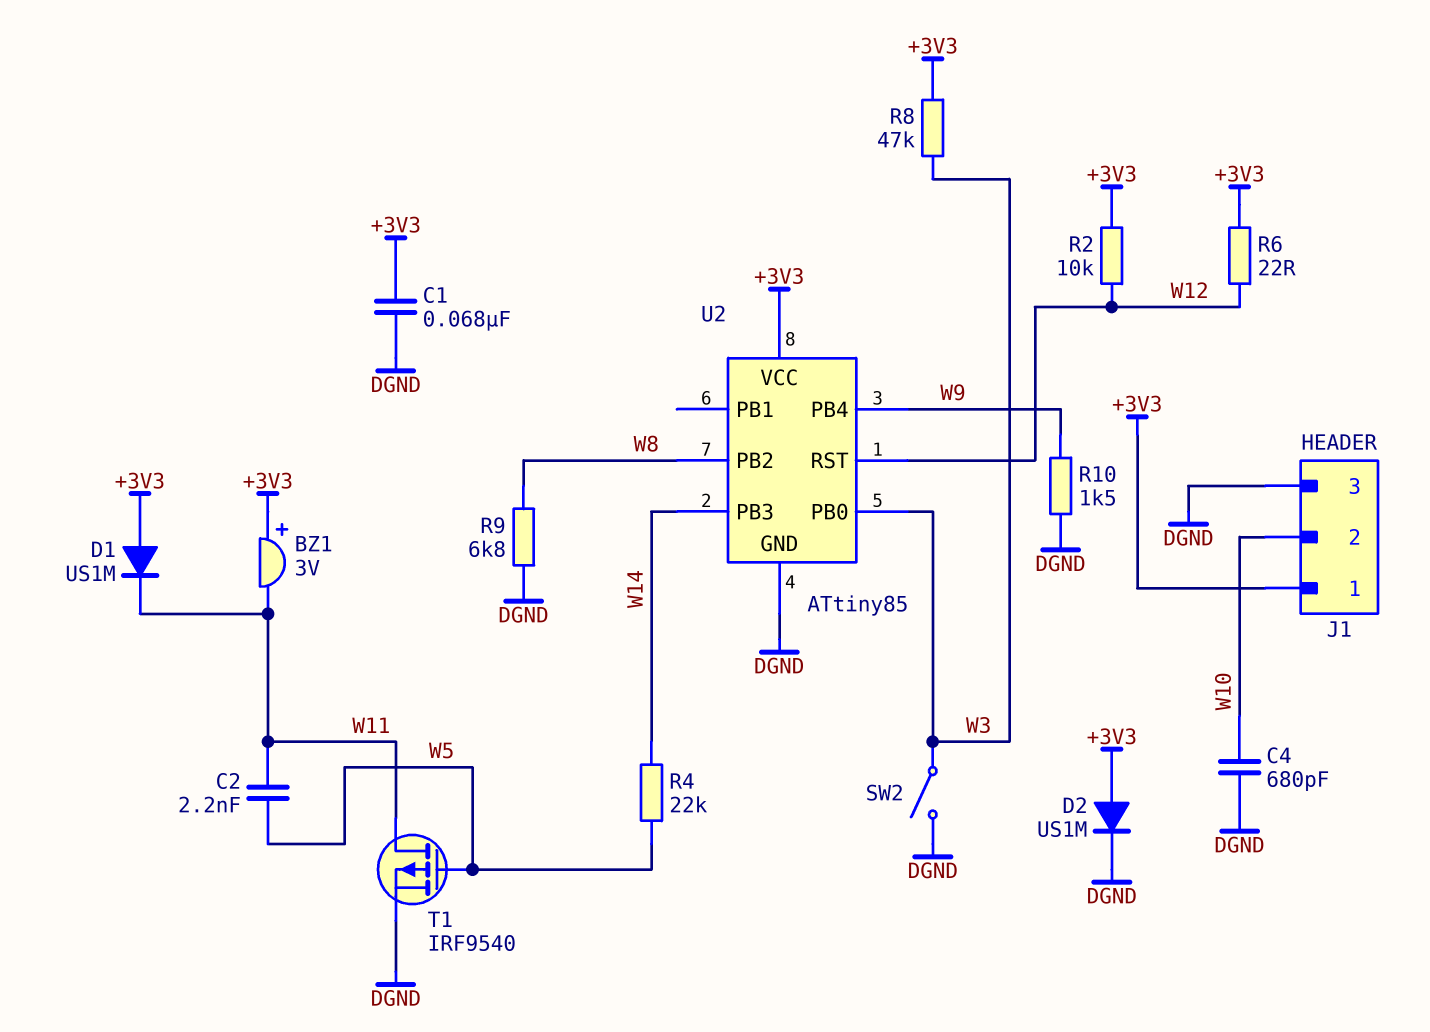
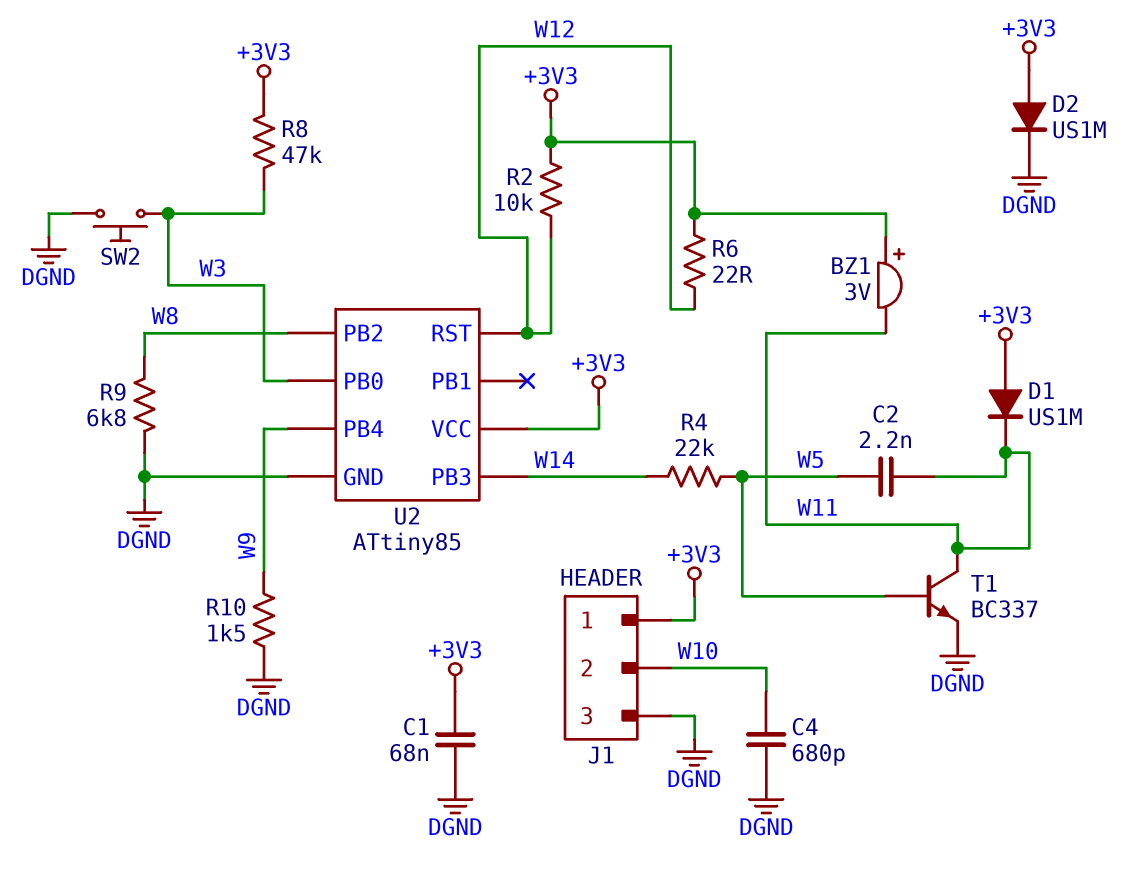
SW2: switch (DGND, W3) -> button (DGND, W3)
T1: PMOS IRF9540 (G W5, D W11, S DGND) -> NPN BC337 (B W5, C W11, E DGND)

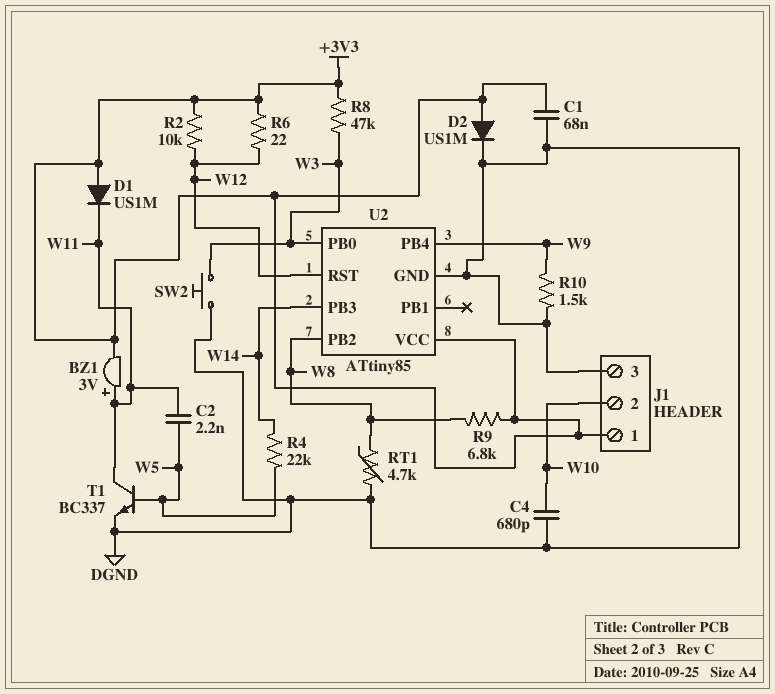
BZ1: buzzer 3V (plus +3V3, minus W11) -> buzzer 3V (plus W11, minus +3V3)
R9: 6.8k (DGND, W8) -> 6.8k (+3V3, W8)
RT1: none -> 4.7k (DGND, W8)

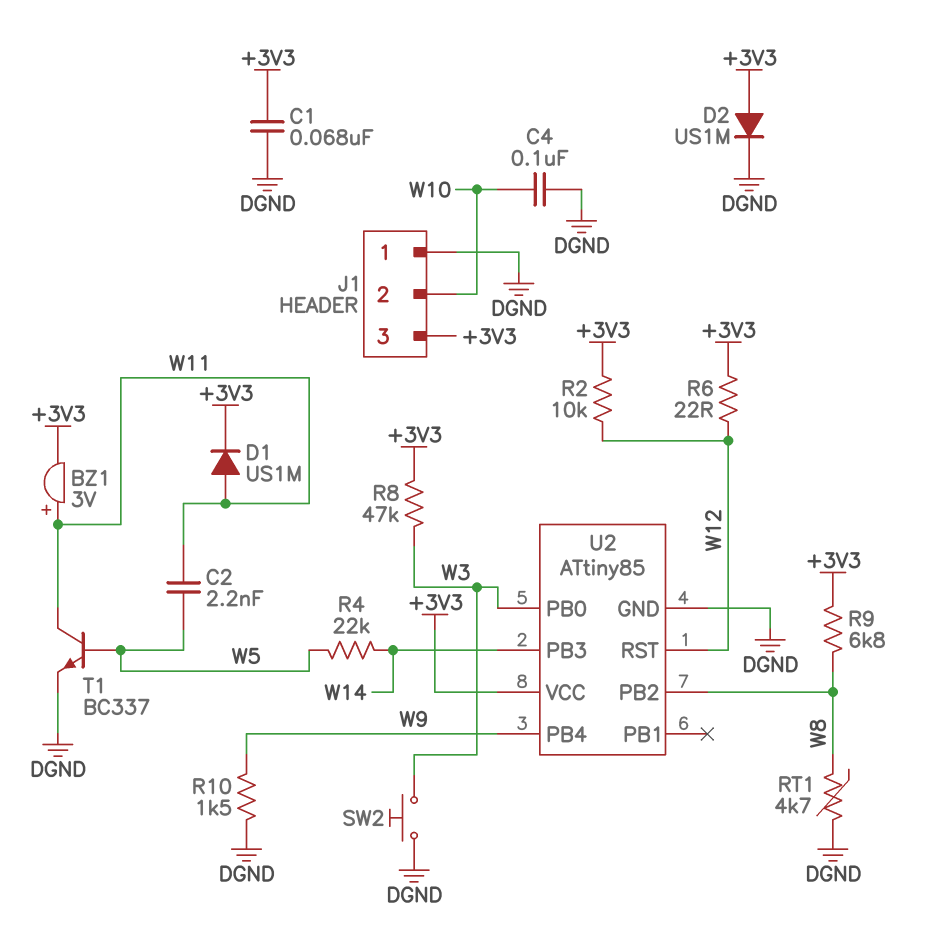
C4: 680pF (DGND, W10) -> 100nF (DGND, W10)
D1: diode US1M (A +3V3, K W11) -> diode US1M (A W11, K +3V3)
J1 pin 1: +3V3 -> DGND
J1 pin 3: DGND -> +3V3

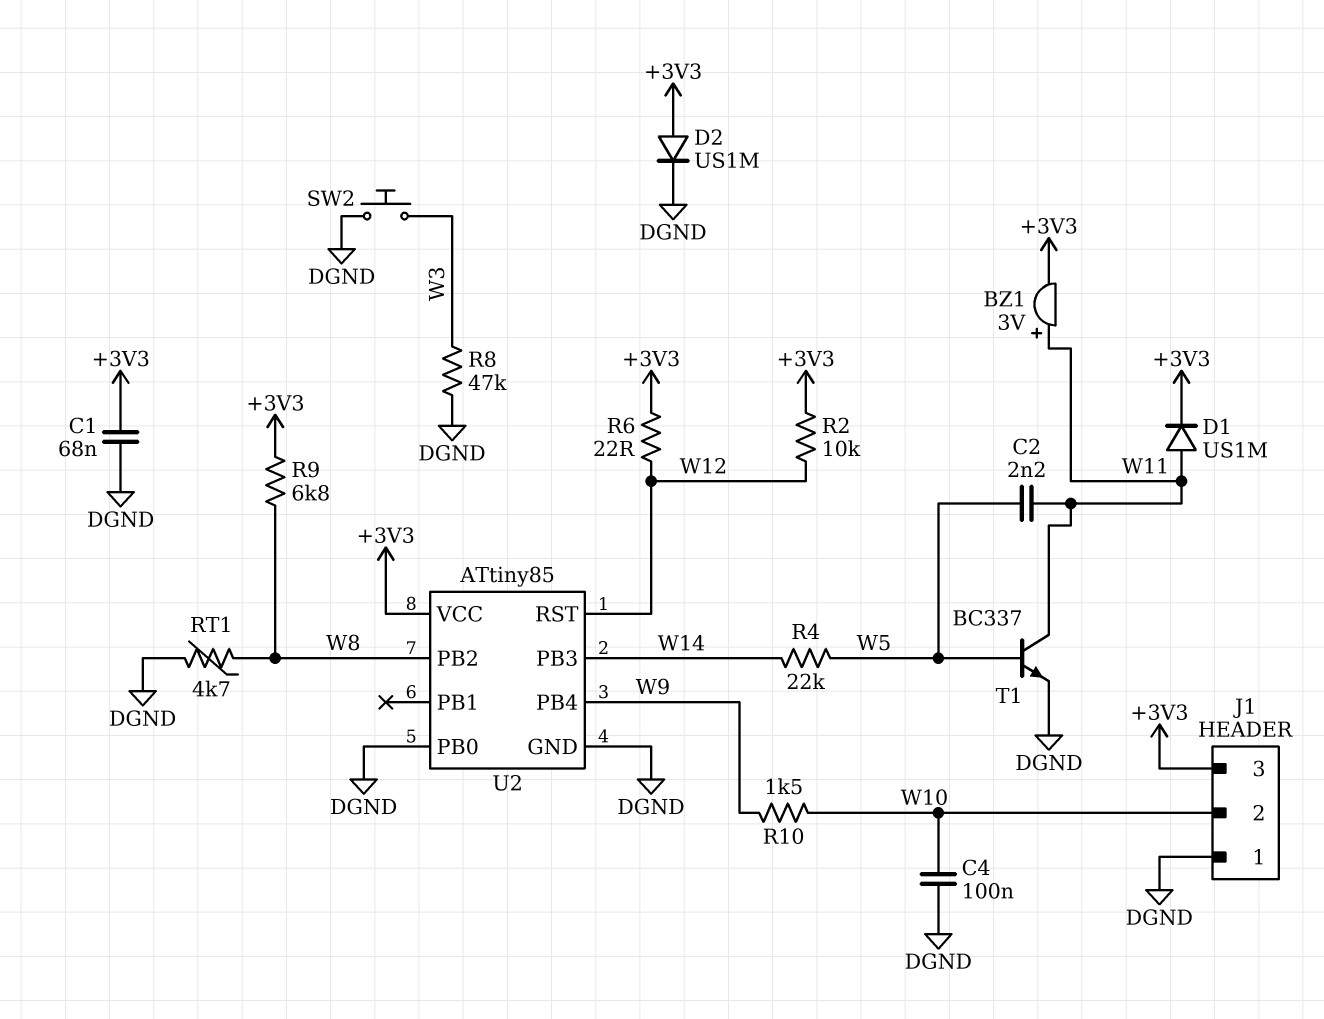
R8: 47k (+3V3, W3) -> 47k (DGND, W3)
R10: 1.5k (DGND, W9) -> 1.5k (W9, W10)
U2 pin PB0: W3 -> DGND

